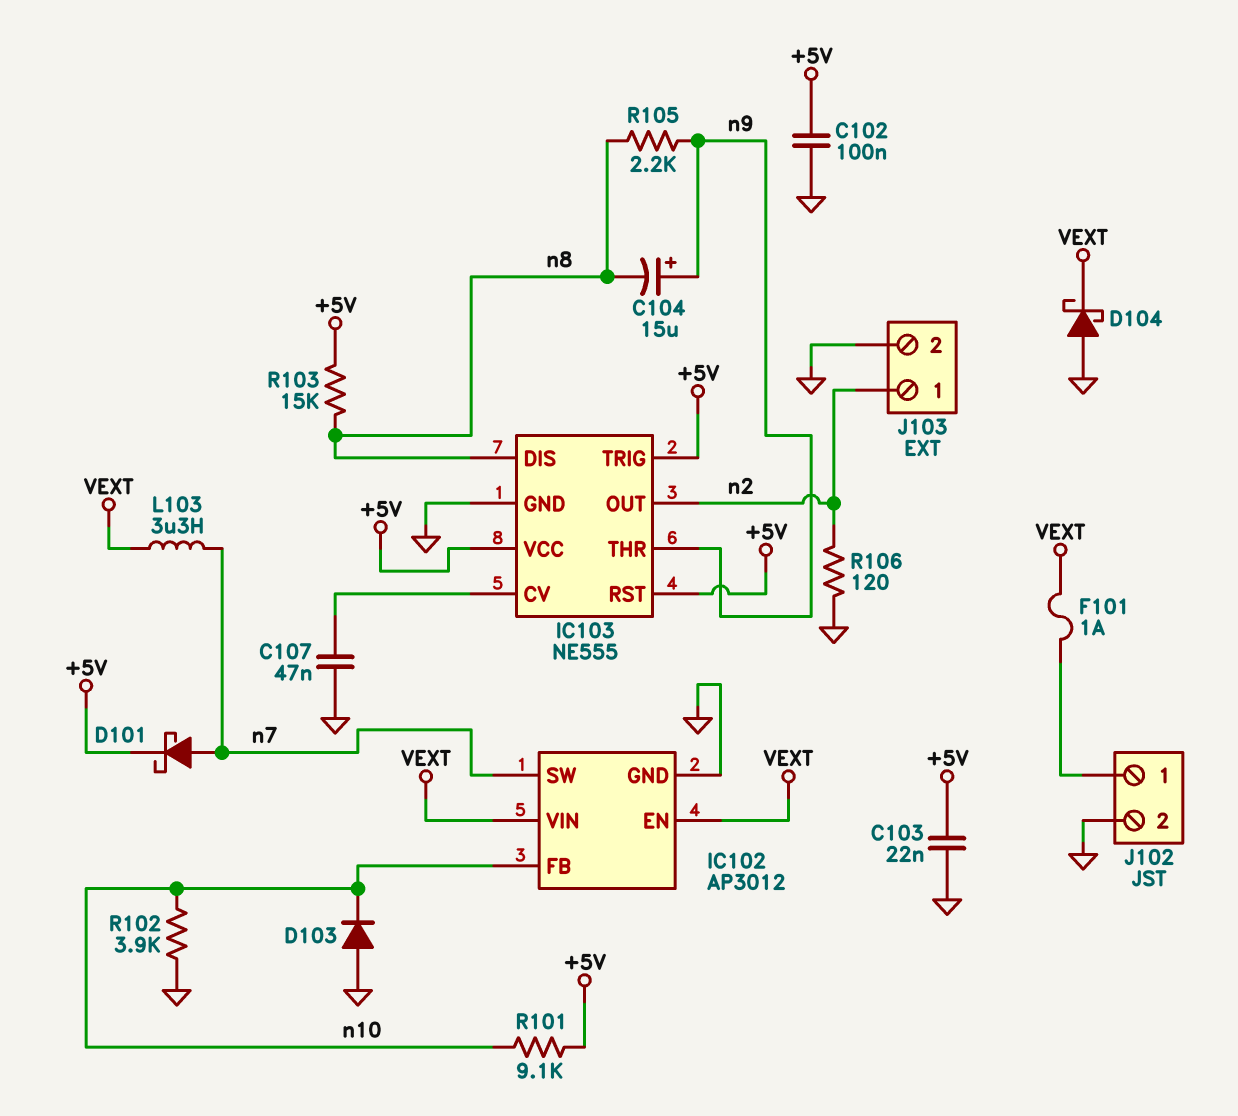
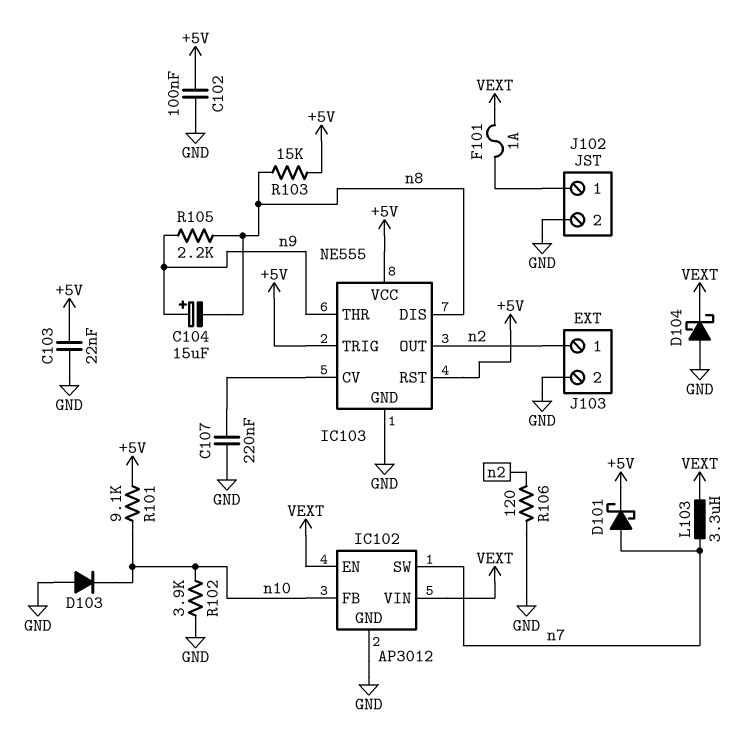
C107: 47nF (GND, IC103/CV) -> 220nF (GND, IC103/CV)

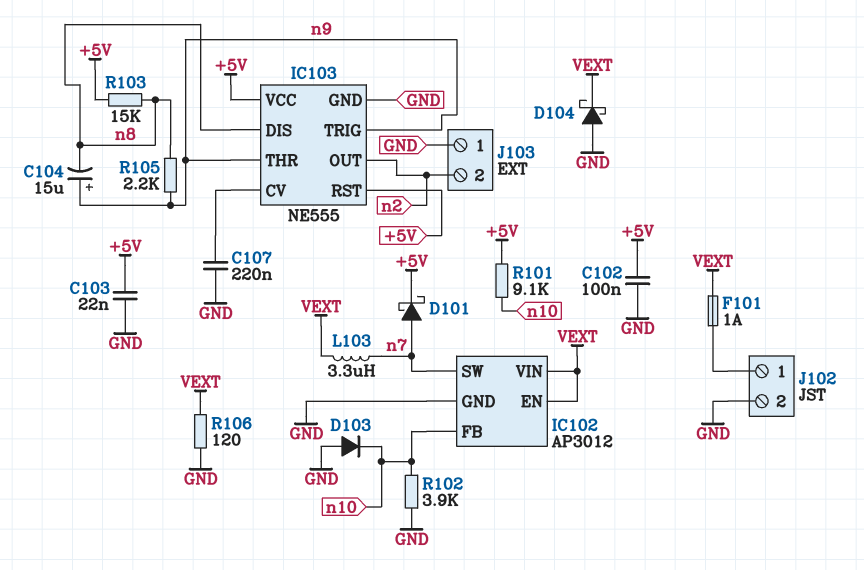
IC103 pin TRIG: +5V -> n9
J103 pin 1: n2 -> GND
J103 pin 2: GND -> n2
R106: 120 (GND, n2) -> 120 (GND, VEXT)

